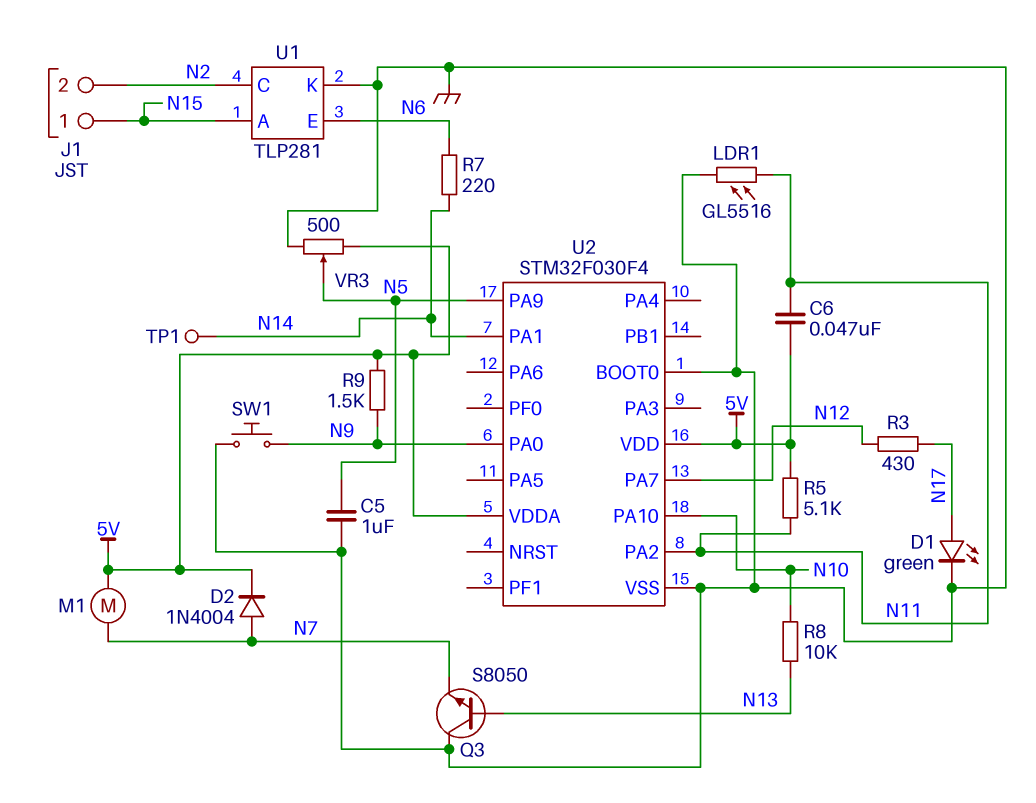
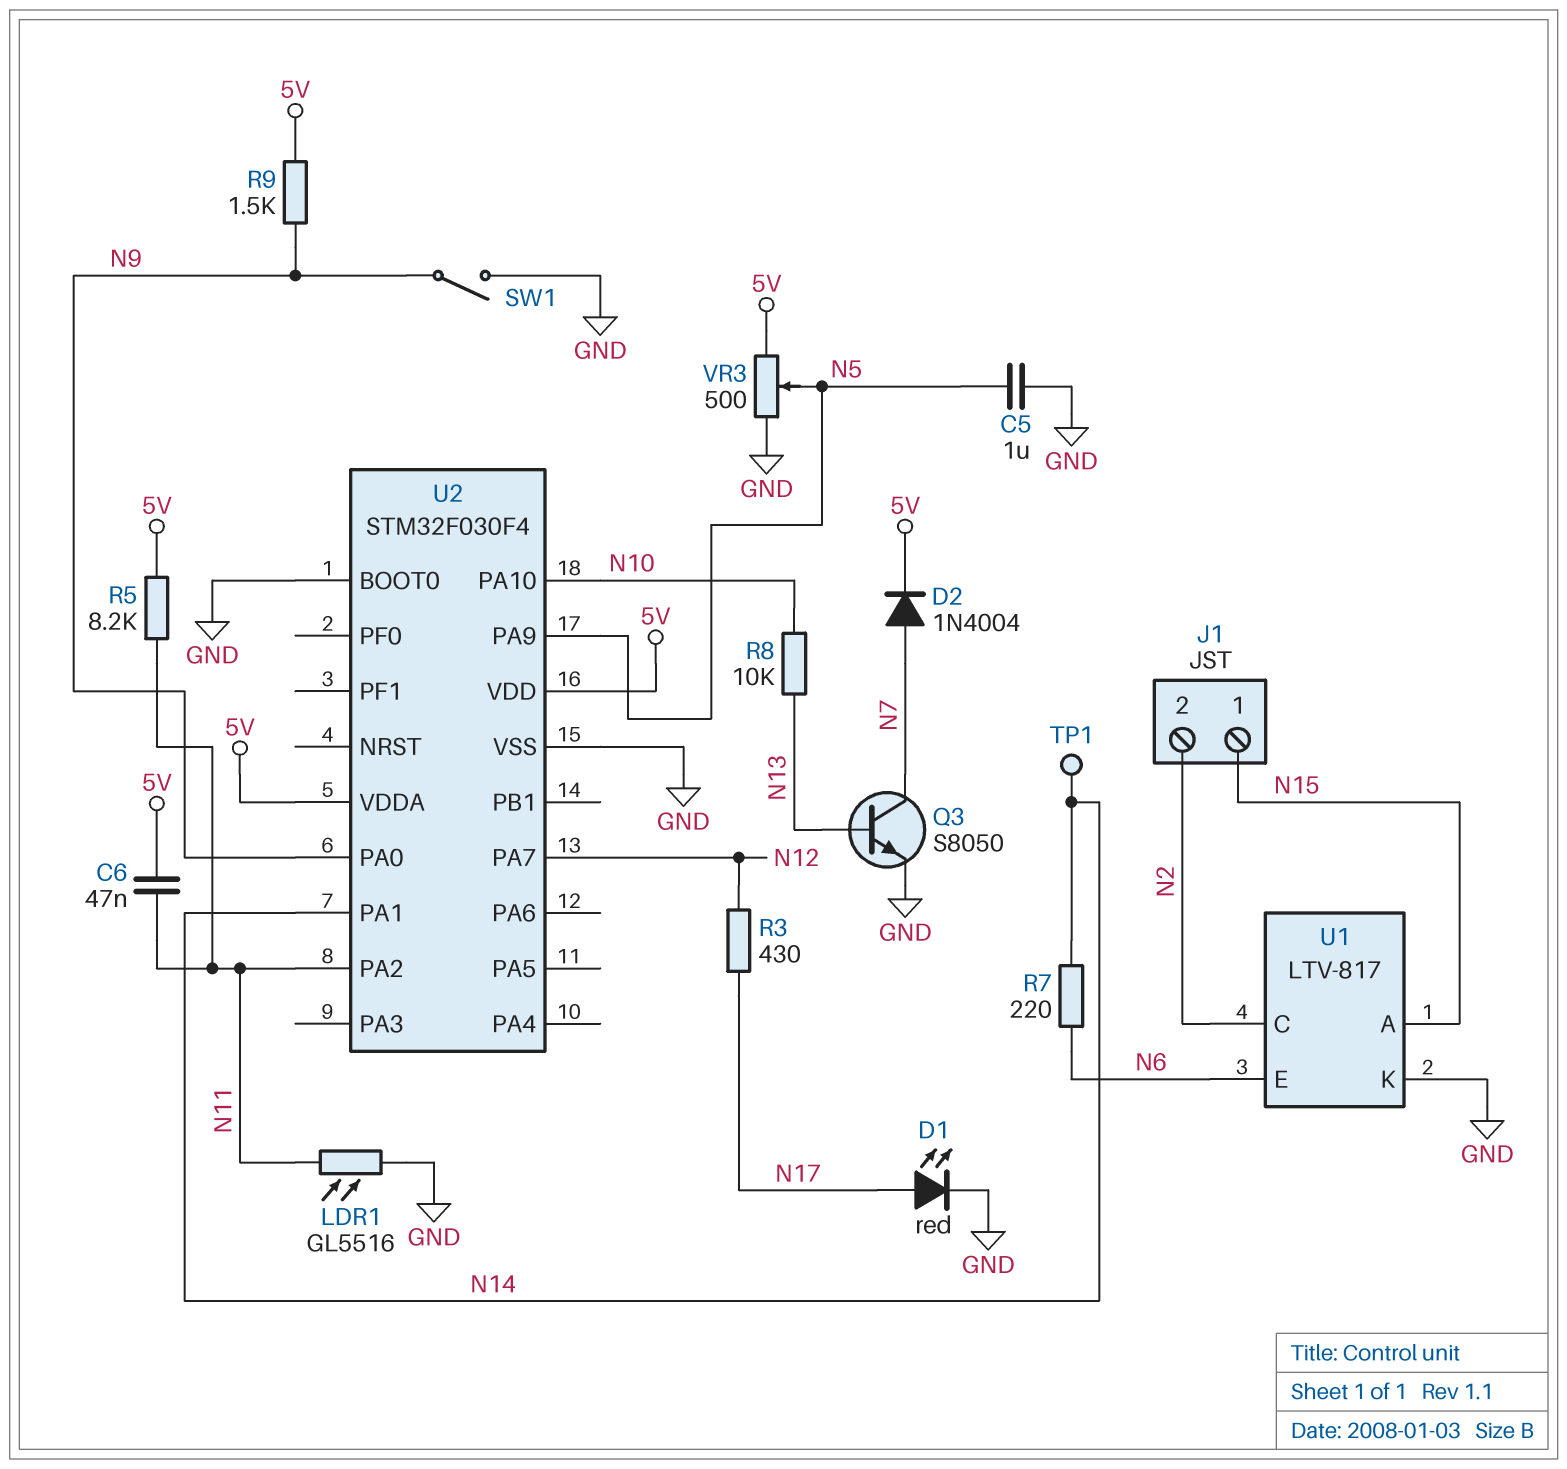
D1: LED green (A N17, K GND) -> LED red (A N17, K GND)
M1: motor (5V, N7) -> none
Q3: NPN S8050 (B N13, C GND, E N7) -> NPN S8050 (B N13, C N7, E GND)
R5: 5.1k (5V, N11) -> 8.2k (5V, N11)
SW1: button (GND, N9) -> switch (GND, N9)
U1: TLP281 -> LTV-817

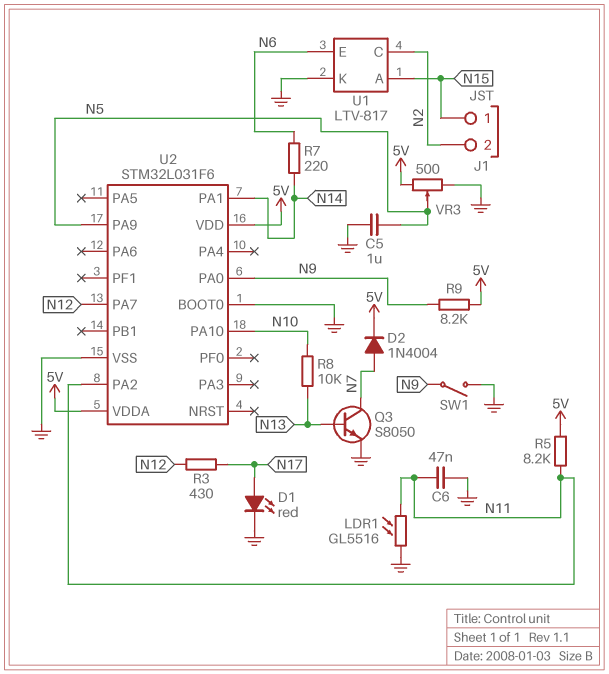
C6: 47nF (5V, N11) -> 47nF (GND, N11)
R9: 1.5k (5V, N9) -> 8.2k (5V, N9)
TP1: test point (N14) -> none
U2: STM32F030F4 -> STM32L031F6

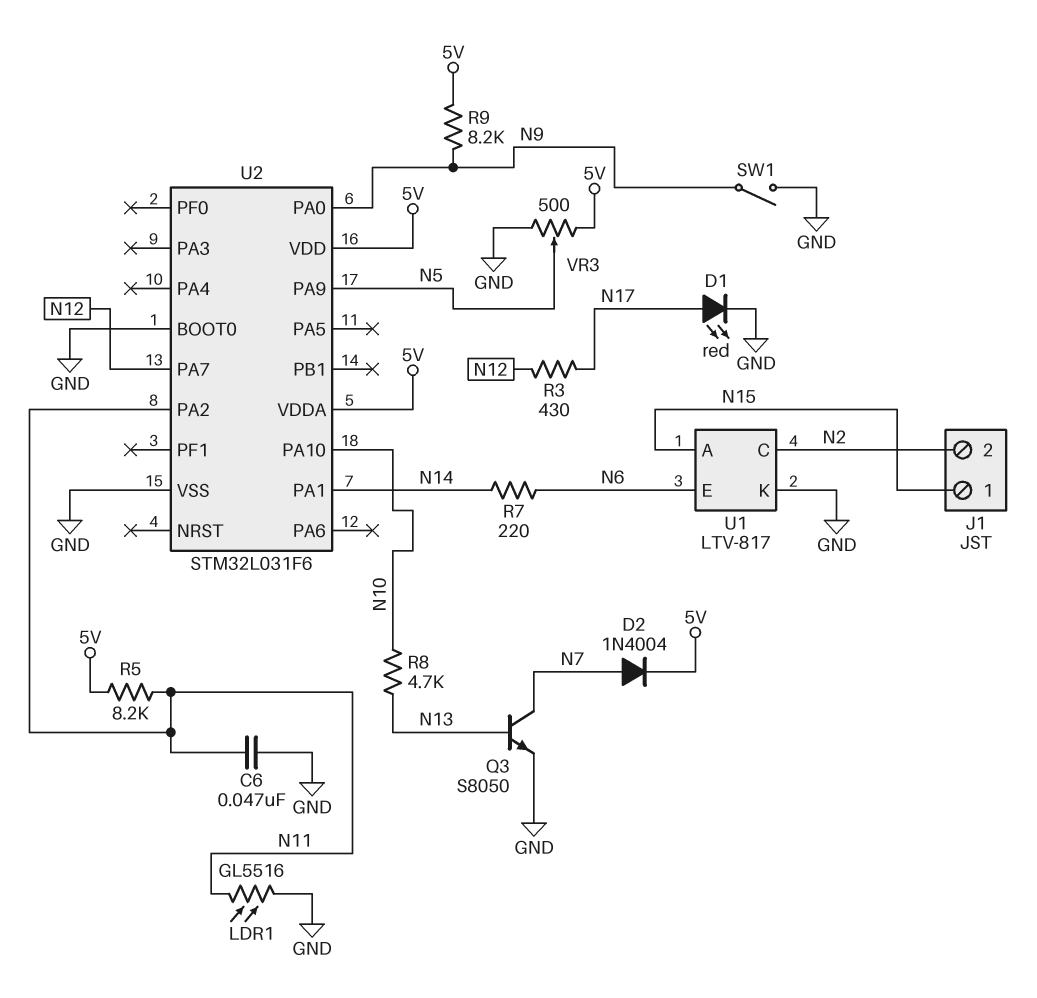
C5: 1uF (GND, N5) -> none
R8: 10k (N10, N13) -> 4.7k (N10, N13)

